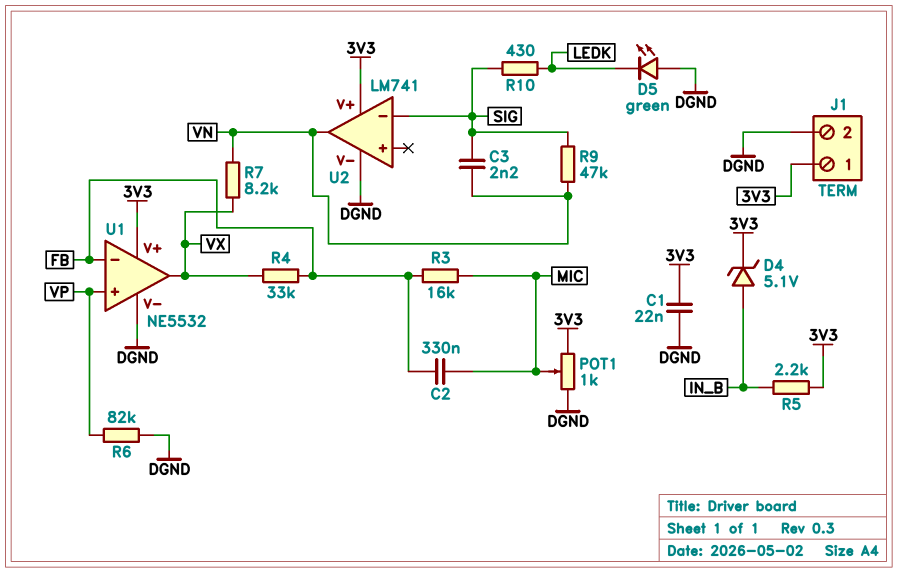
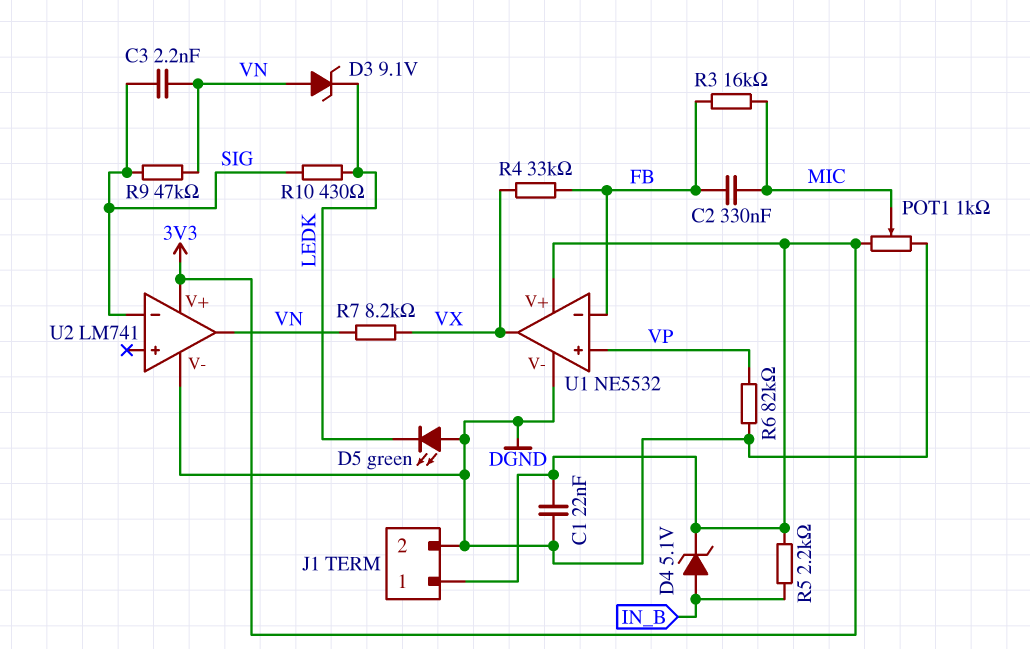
D3: none -> zener 9.1V (A VN, K LEDK)

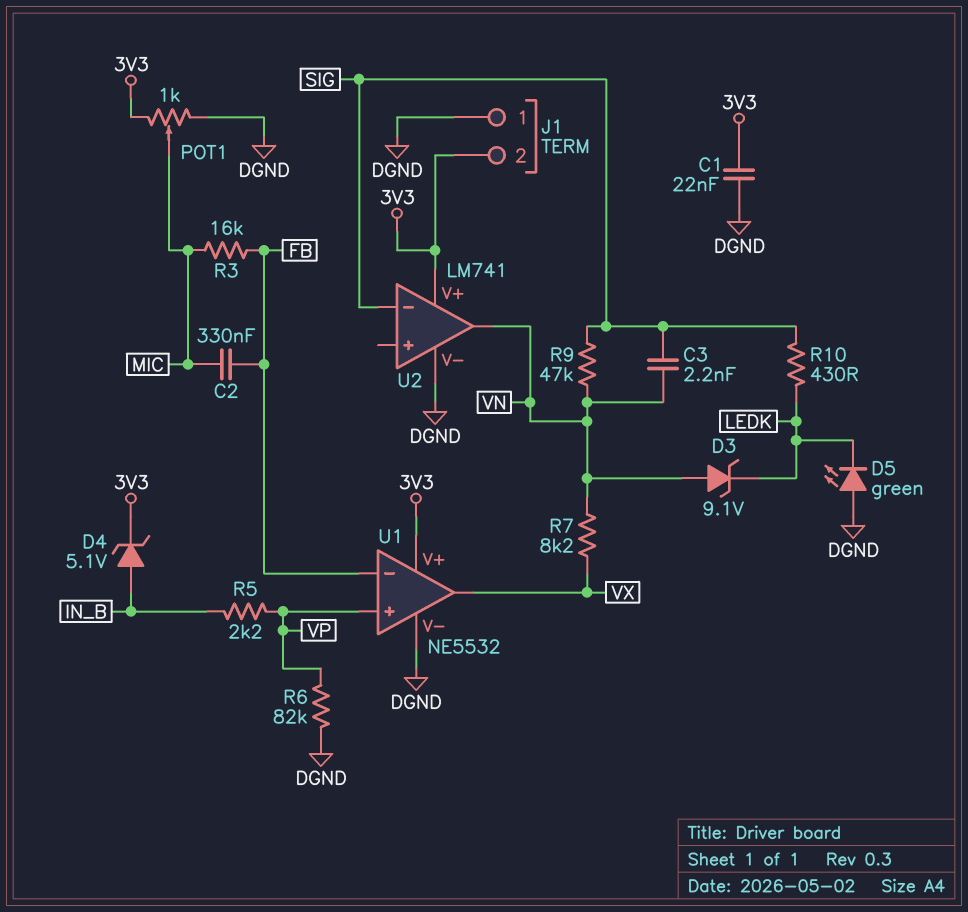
J1 pin 1: 3V3 -> DGND
J1 pin 2: DGND -> 3V3
R4: 33k (FB, VX) -> none
R5: 2.2k (3V3, IN_B) -> 2.2k (IN_B, VP)

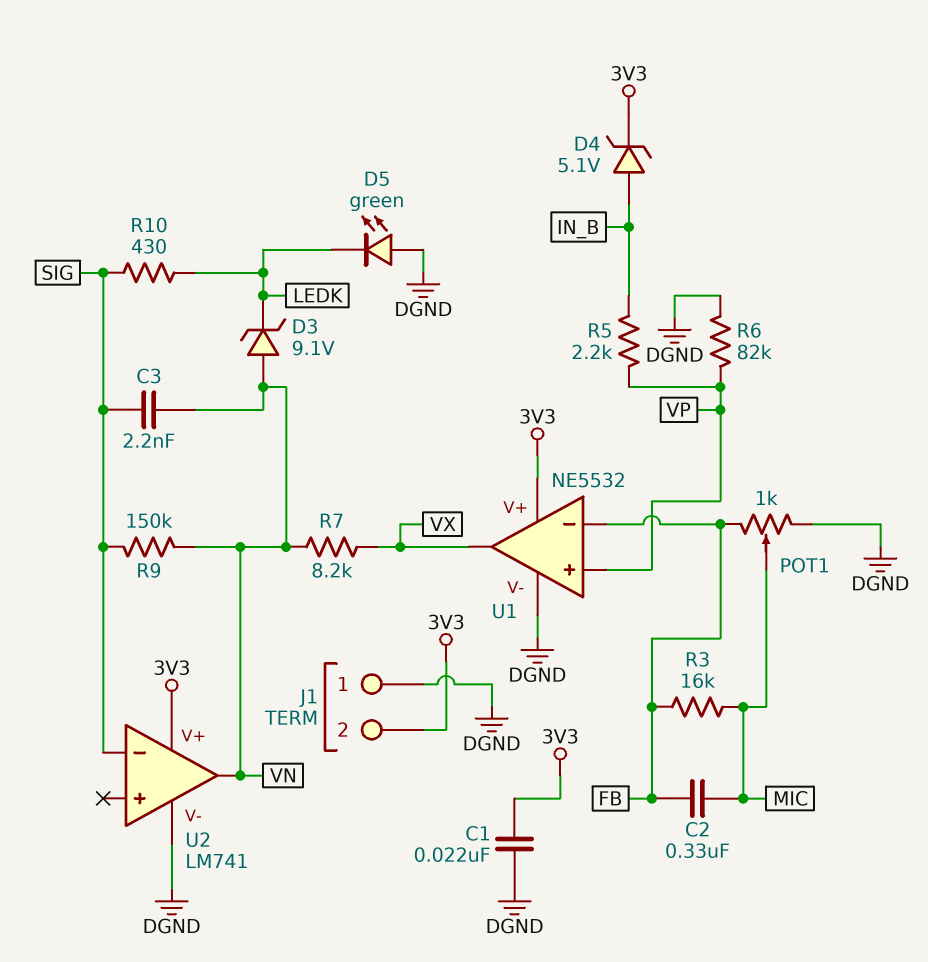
POT1: 1k (3V3, DGND, wiper MIC) -> 1k (DGND, FB, wiper MIC)
R9: 47k (SIG, VN) -> 150k (SIG, VN)

